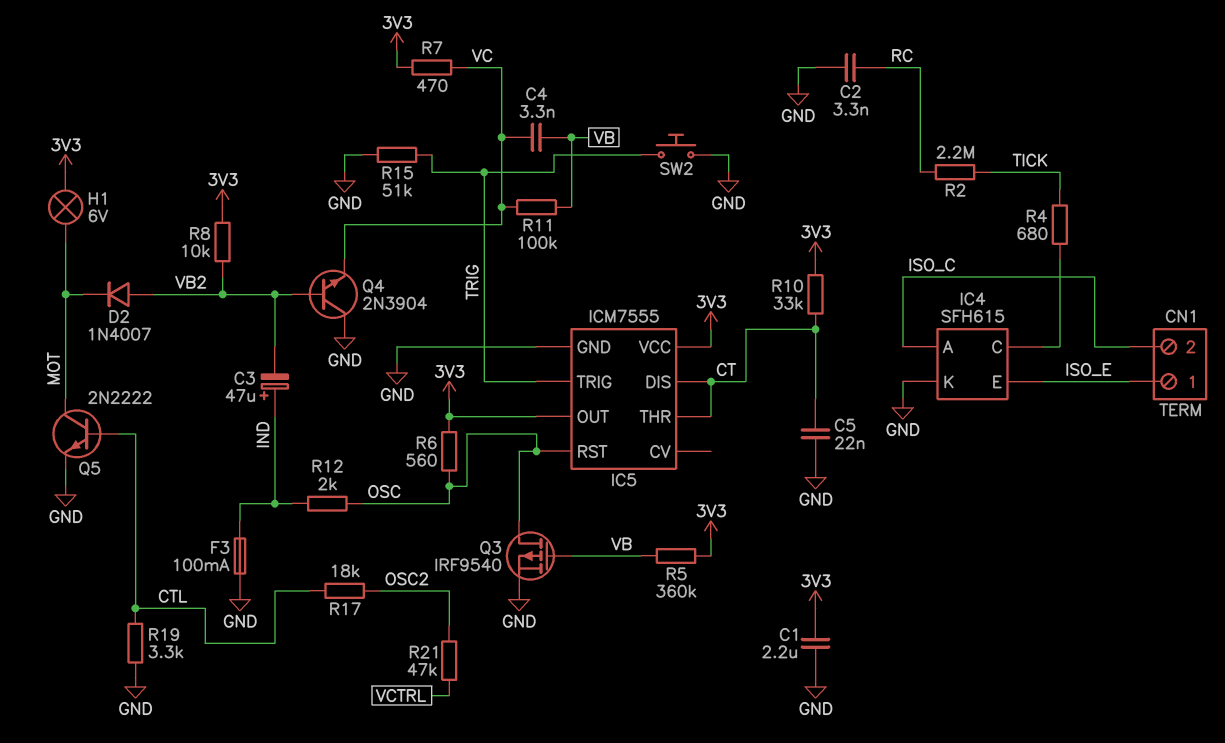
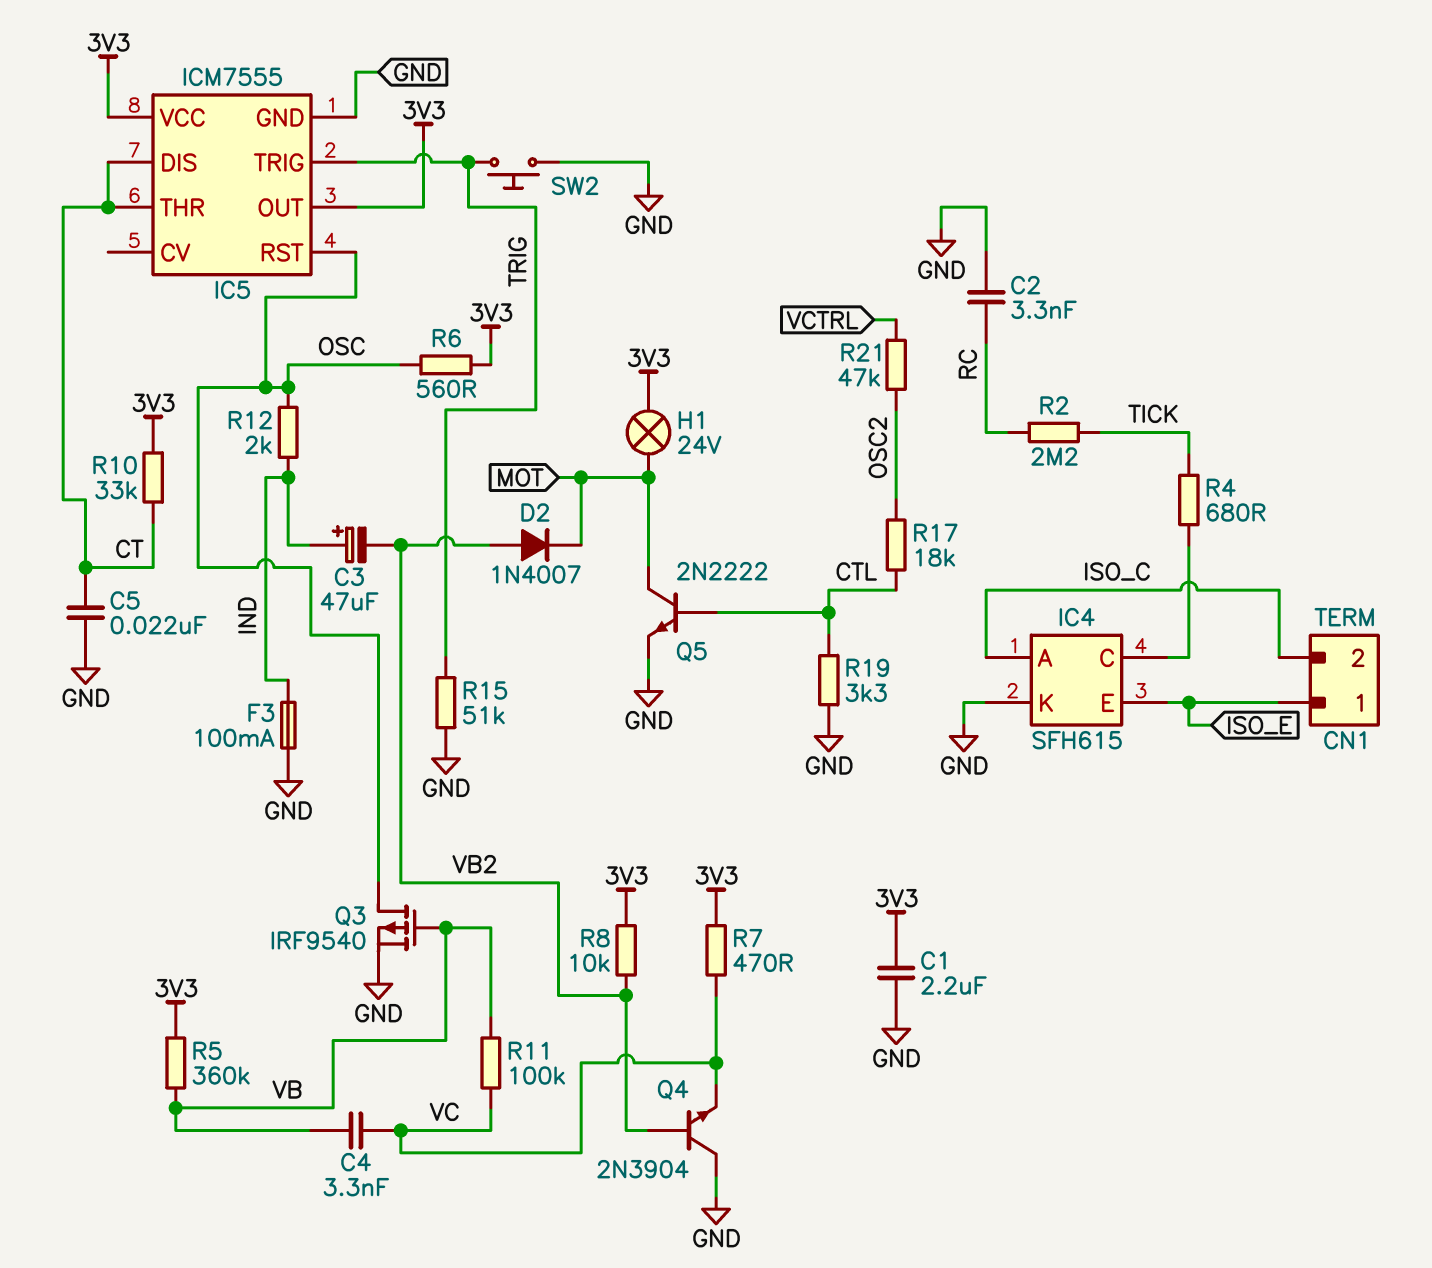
H1: lamp 6V (3V3, MOT) -> lamp 24V (3V3, MOT)

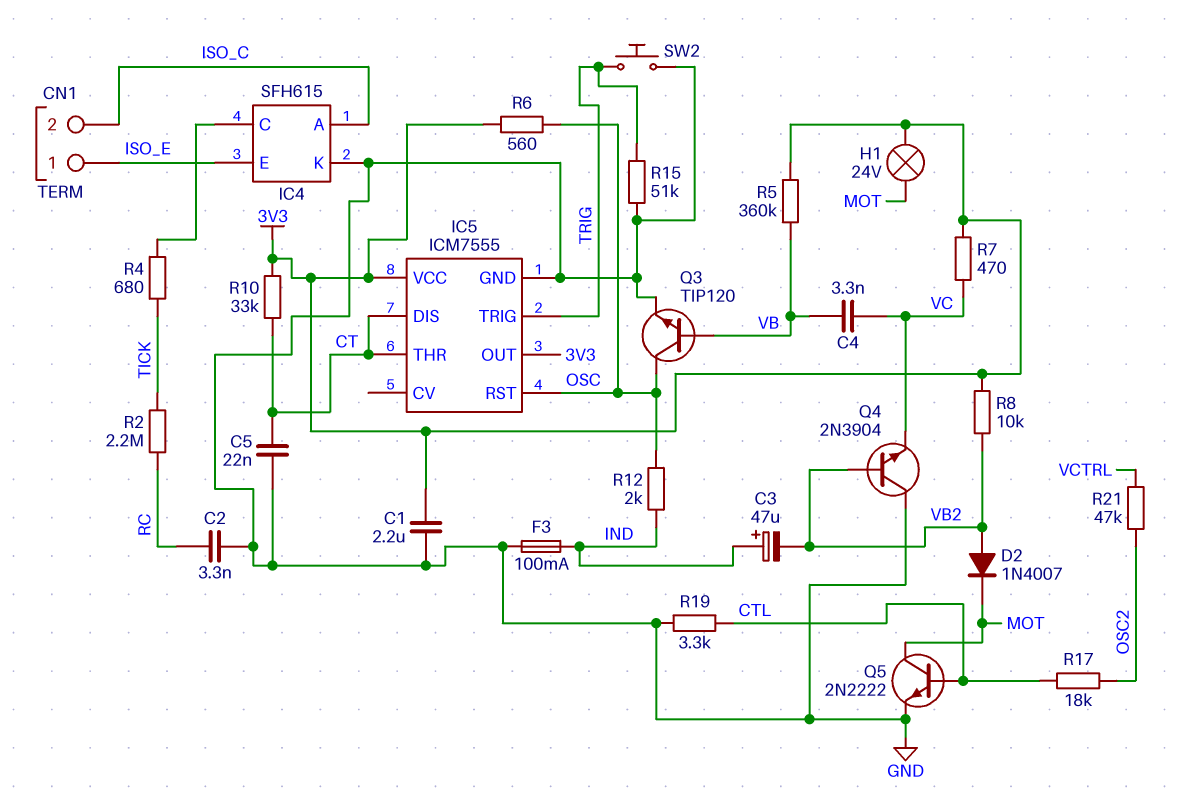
Q3: PMOS IRF9540 (G VB, D OSC, S GND) -> NPN TIP120 (B VB, C OSC, E GND)
R11: 100k (VB, VC) -> none

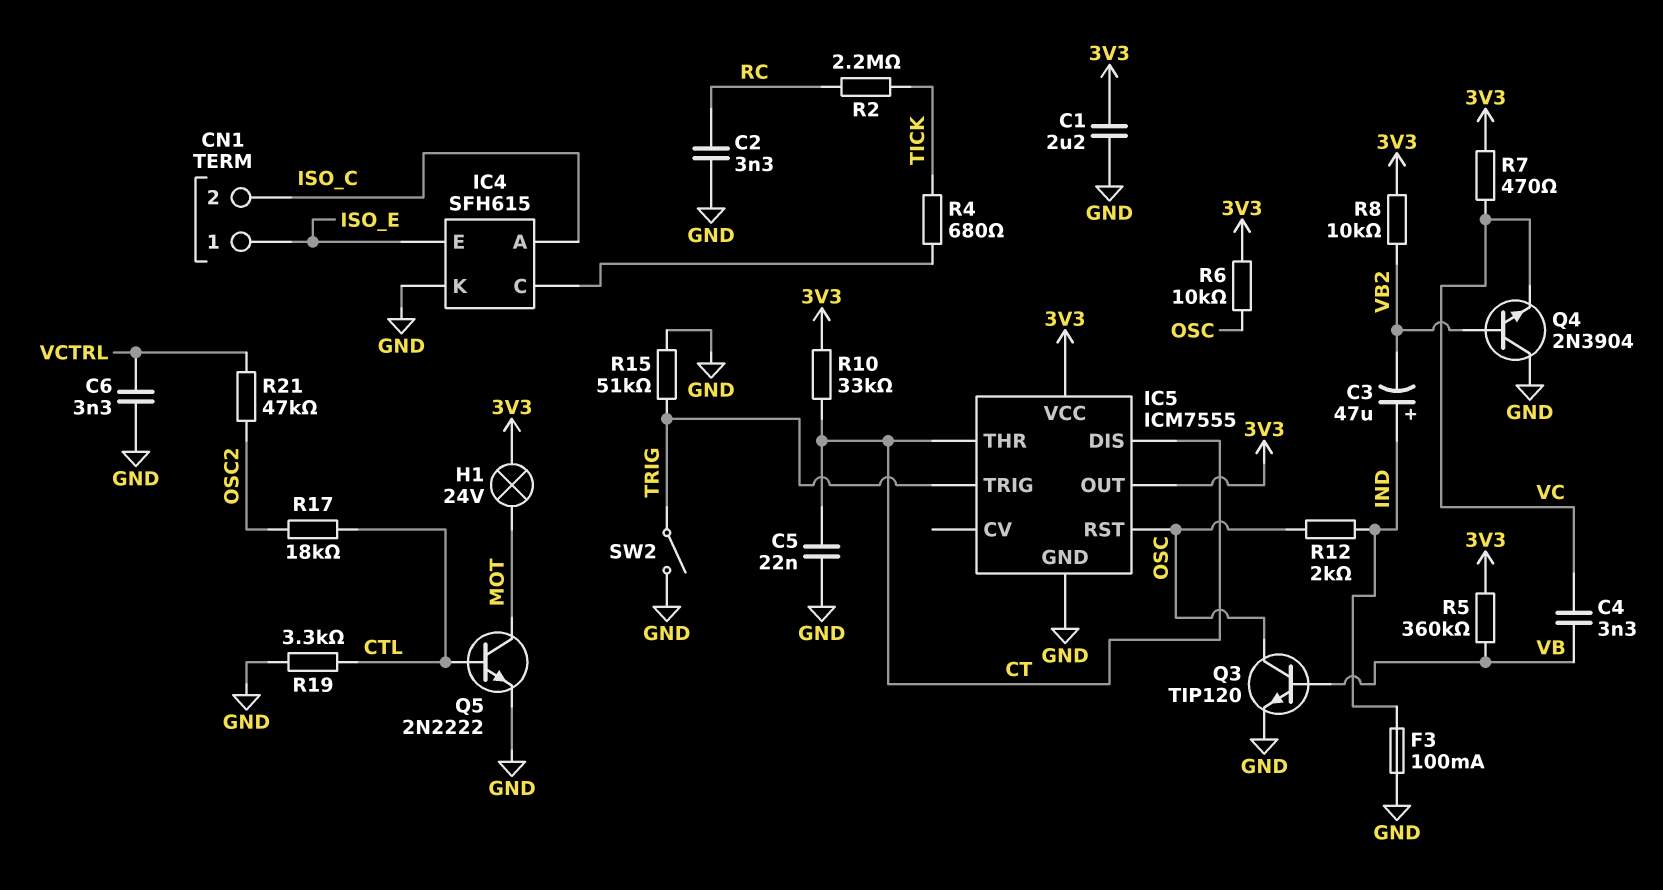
C6: none -> 3.3nF (GND, VCTRL)
D2: diode 1N4007 (A VB2, K MOT) -> none
R6: 560 (3V3, OSC) -> 10k (3V3, OSC)
SW2: button (GND, TRIG) -> switch (GND, TRIG)

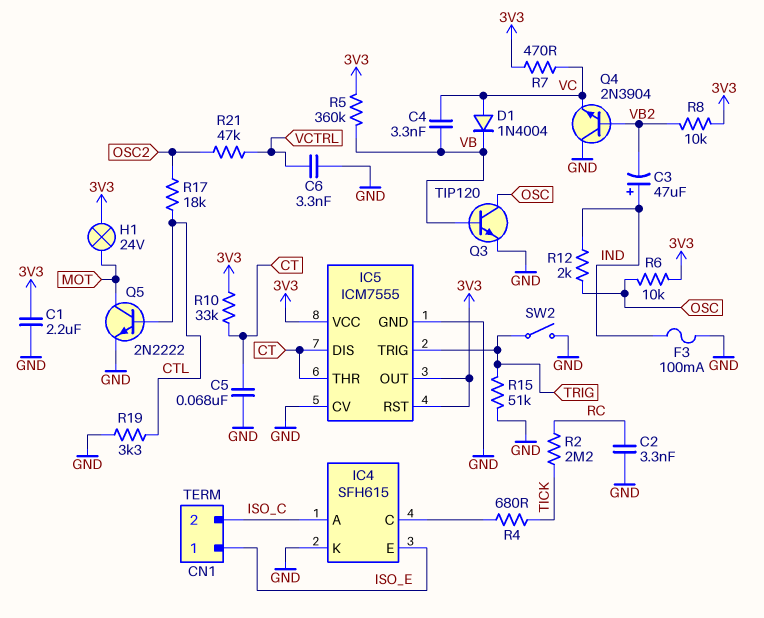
C5: 22nF (CT, GND) -> 68nF (CT, GND)
D1: none -> diode 1N4004 (A VC, K VB)
IC5 pin CV: none -> GND
IC5 pin RST: OSC -> 3V3

